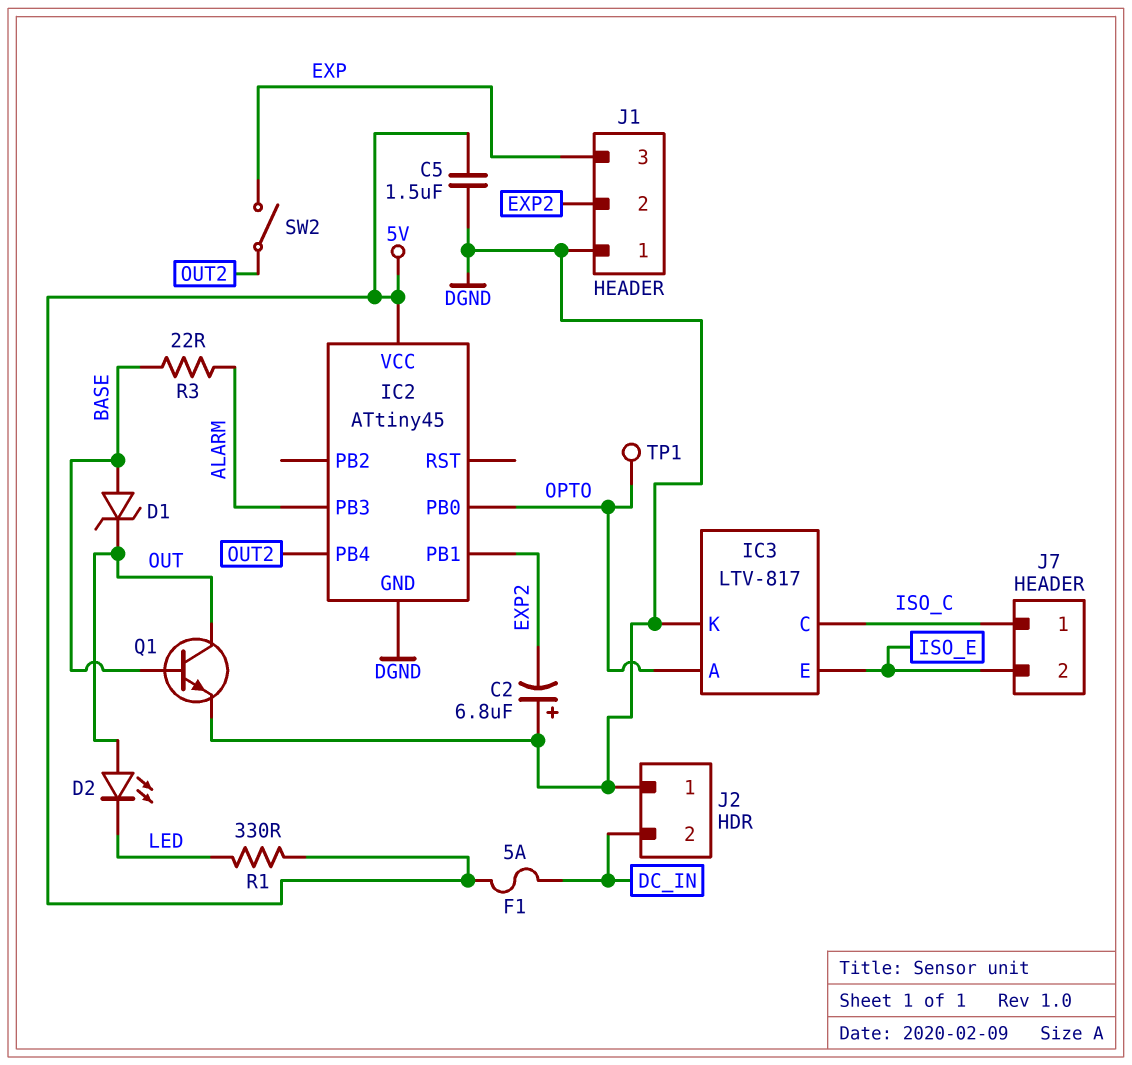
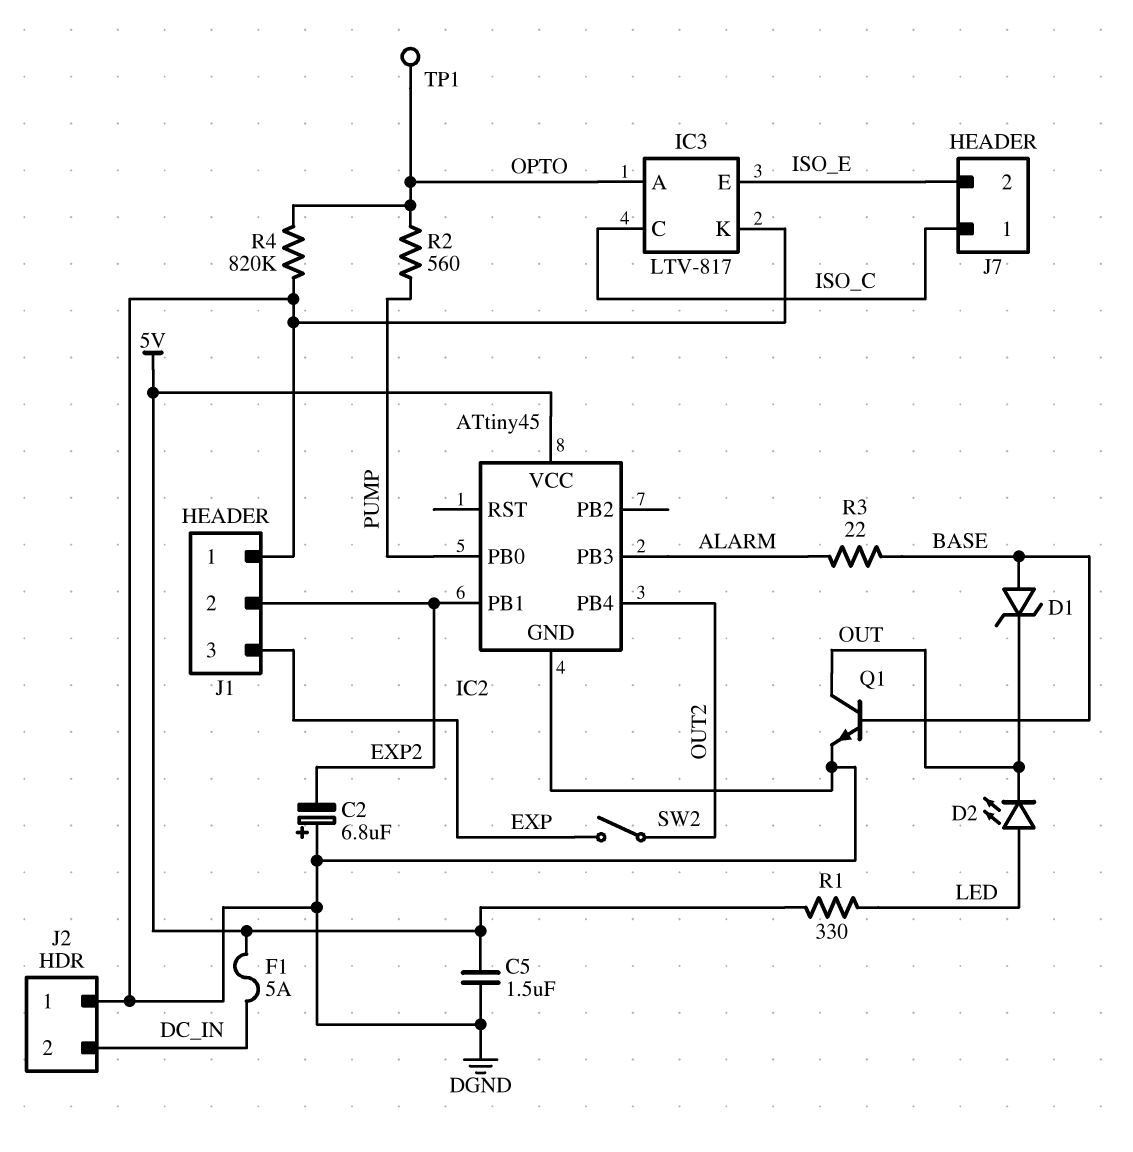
D2: LED (A OUT, K LED) -> LED (A LED, K OUT)
IC2 pin PB0: OPTO -> PUMP
R2: none -> 560 (OPTO, PUMP)
R4: none -> 820k (DGND, OPTO)

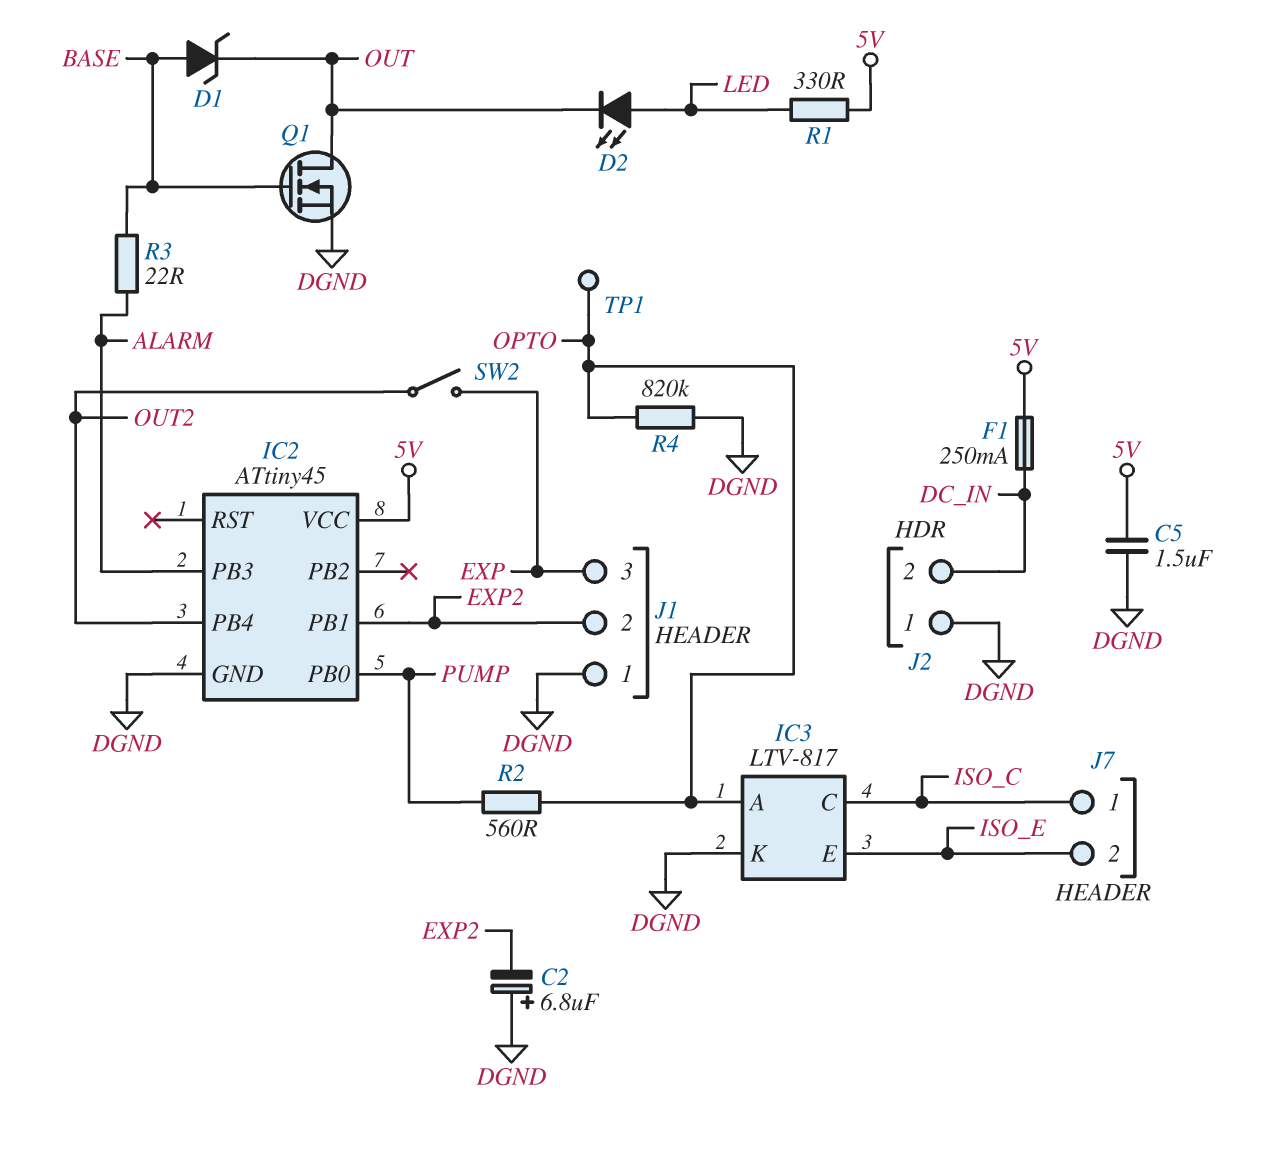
F1: 5A (5V, DC_IN) -> 250mA (5V, DC_IN)
Q1: NPN (B BASE, C OUT, E DGND) -> NMOS (G BASE, D OUT, S DGND)

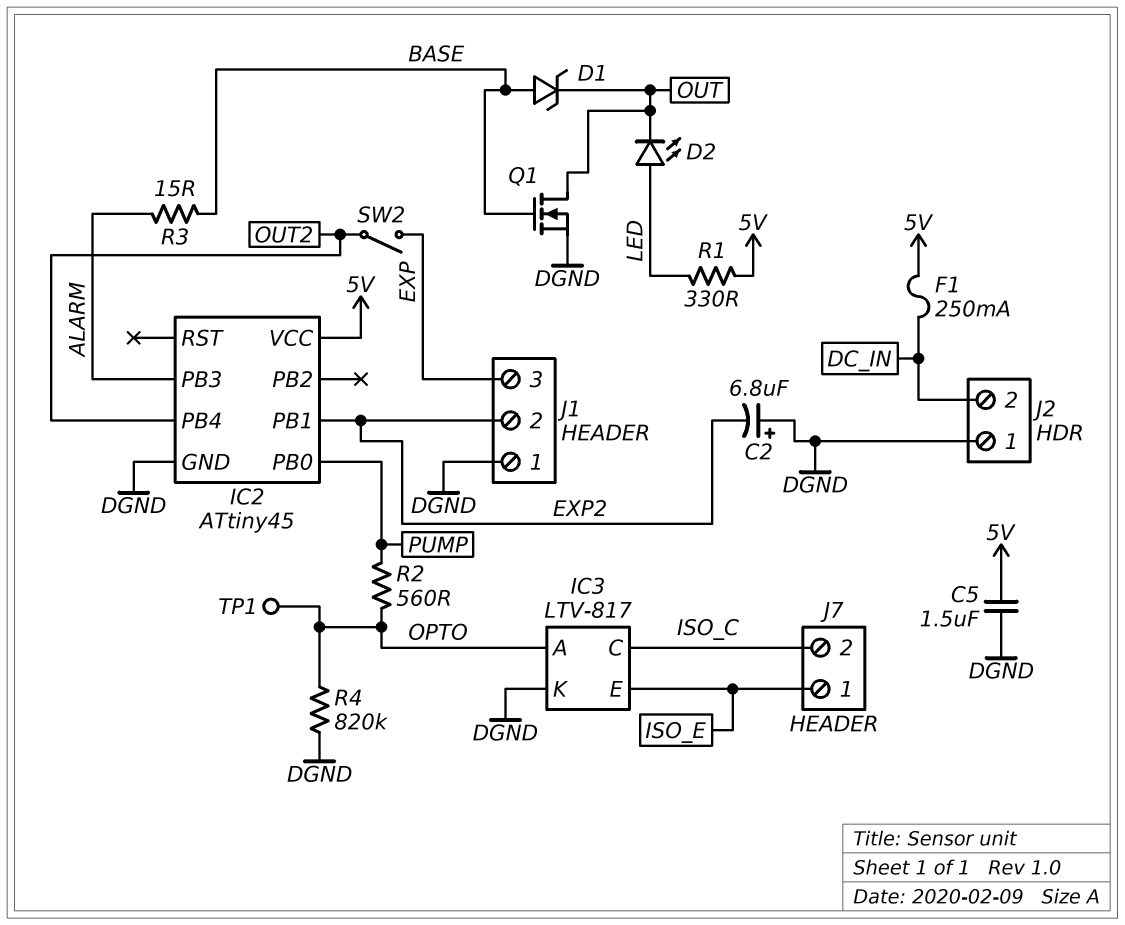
J7 pin 1: ISO_C -> ISO_E
J7 pin 2: ISO_E -> ISO_C
R3: 22 (ALARM, BASE) -> 15 (ALARM, BASE)

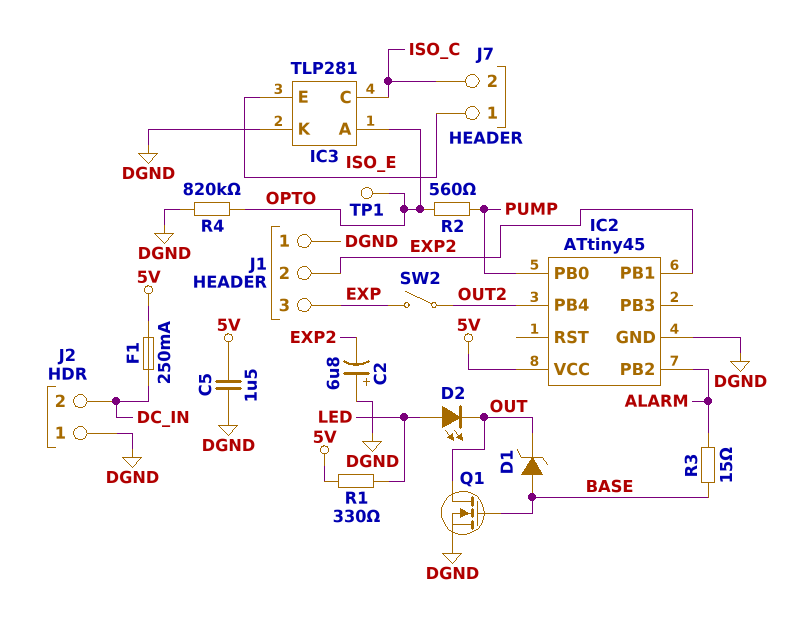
IC2 pin PB2: none -> ALARM
IC2 pin PB3: ALARM -> none
IC3: LTV-817 -> TLP281

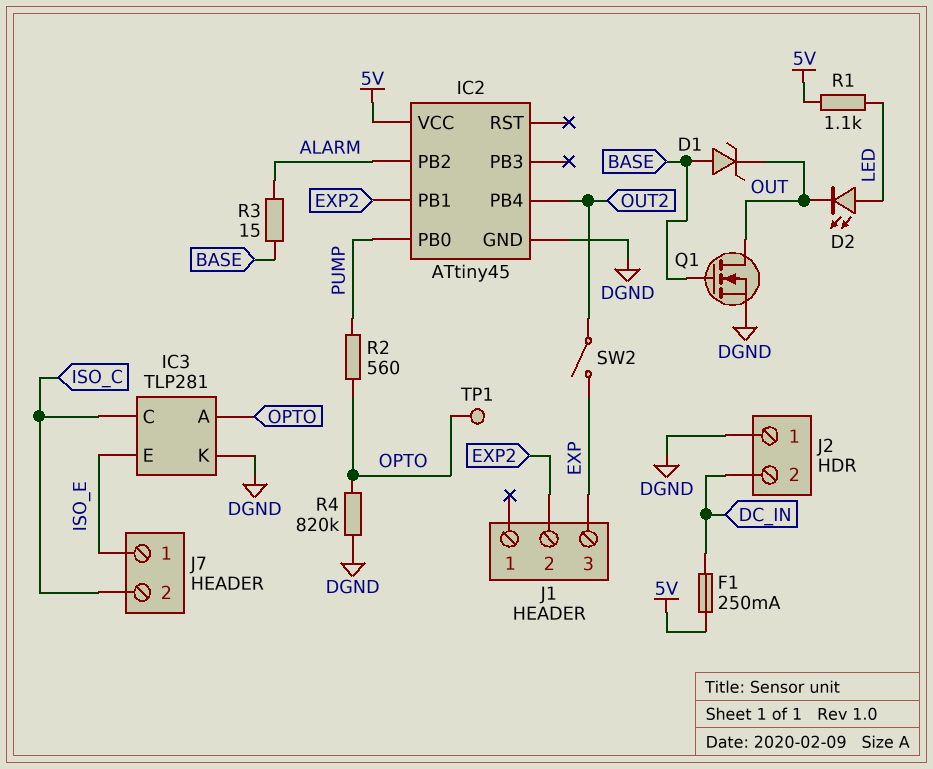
C2: 6.8uF (plus DGND, minus EXP2) -> none
C5: 1.5uF (5V, DGND) -> none
J1 pin 1: DGND -> none
R1: 330 (5V, LED) -> 1.1k (5V, LED)

